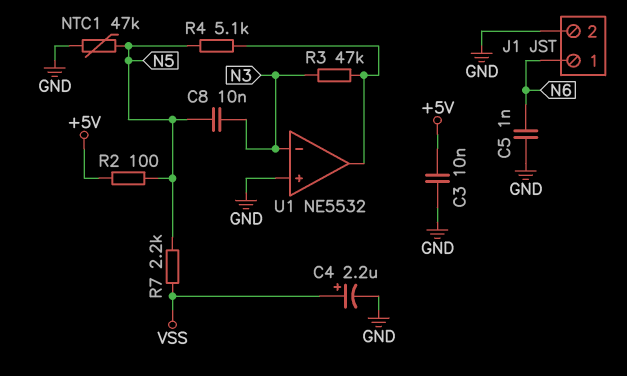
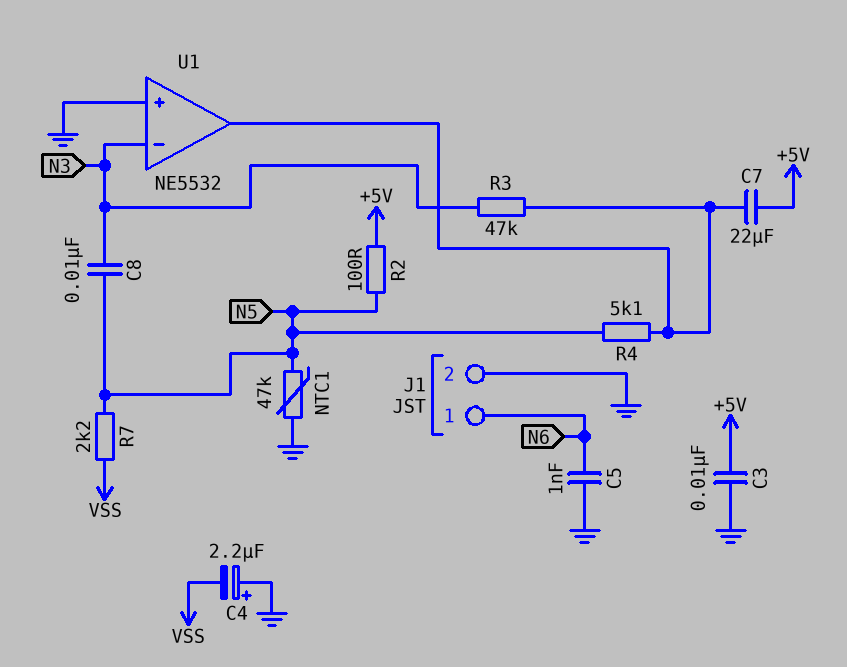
C4: 2.2uF (plus VSS, minus GND) -> 2.2uF (plus GND, minus VSS)
C7: none -> 22uF (+5V, U1/out)

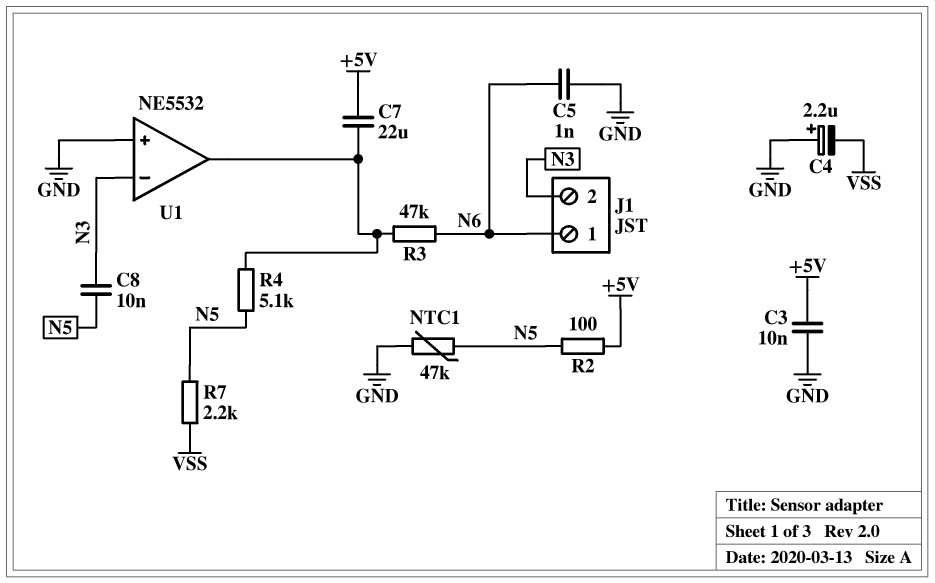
J1 pin 2: GND -> N3
R3: 47k (N3, U1/out) -> 47k (N6, U1/out)

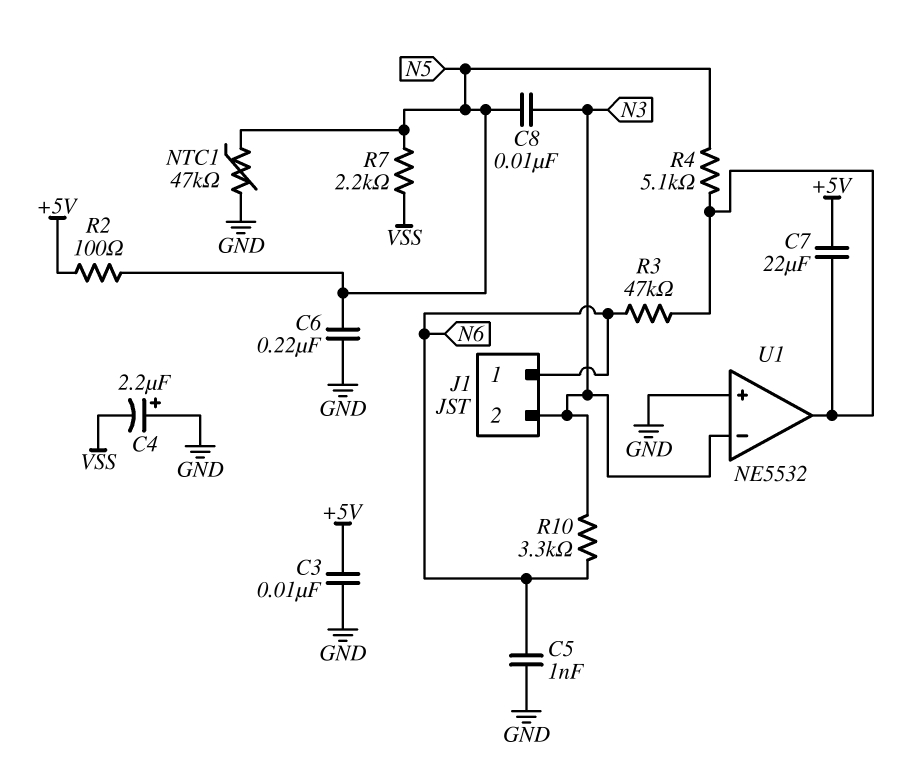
C6: none -> 220nF (GND, N5)
R10: none -> 3.3k (N3, N6)

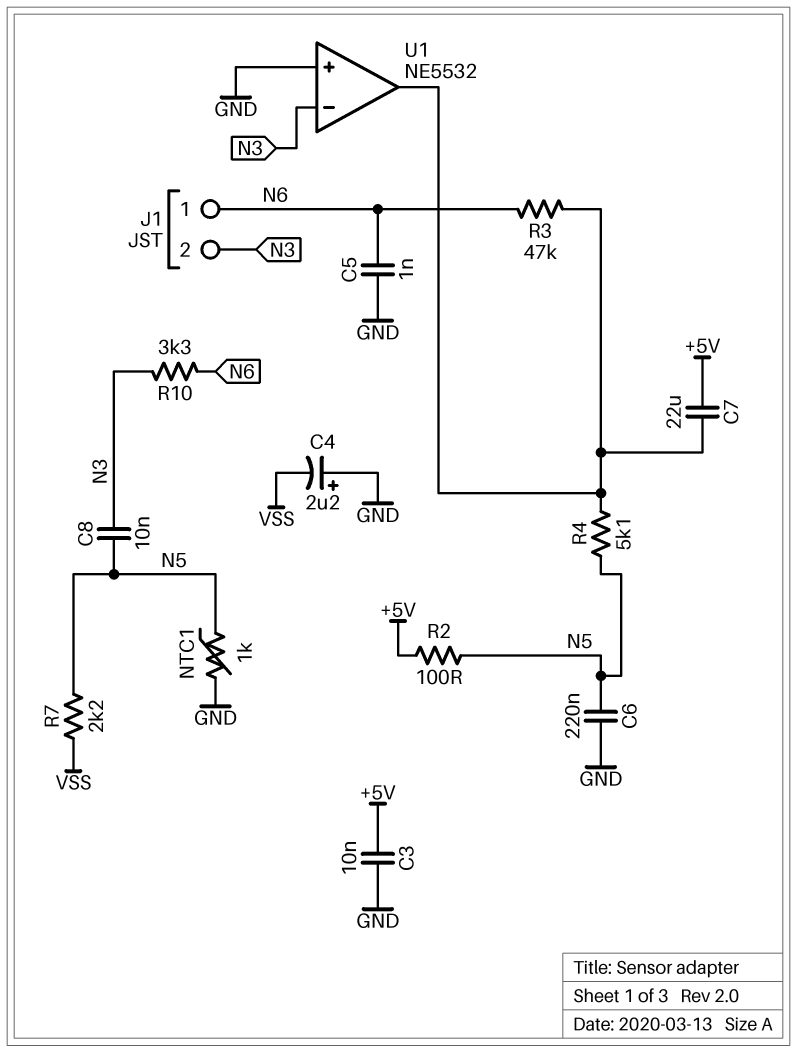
NTC1: 47k (GND, N5) -> 1k (GND, N5)

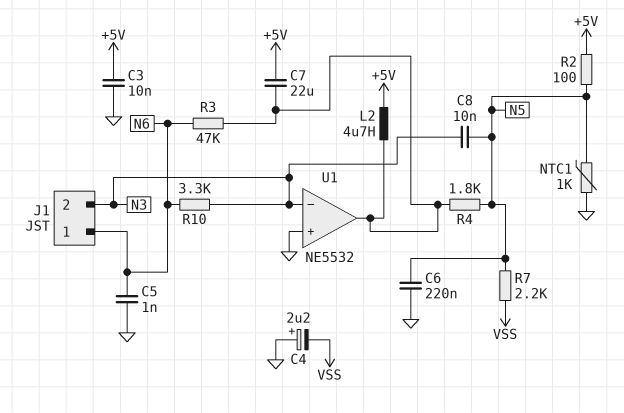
L2: none -> 4.7uH (+5V, U1/out)
R4: 5.1k (N5, U1/out) -> 1.8k (N5, U1/out)

